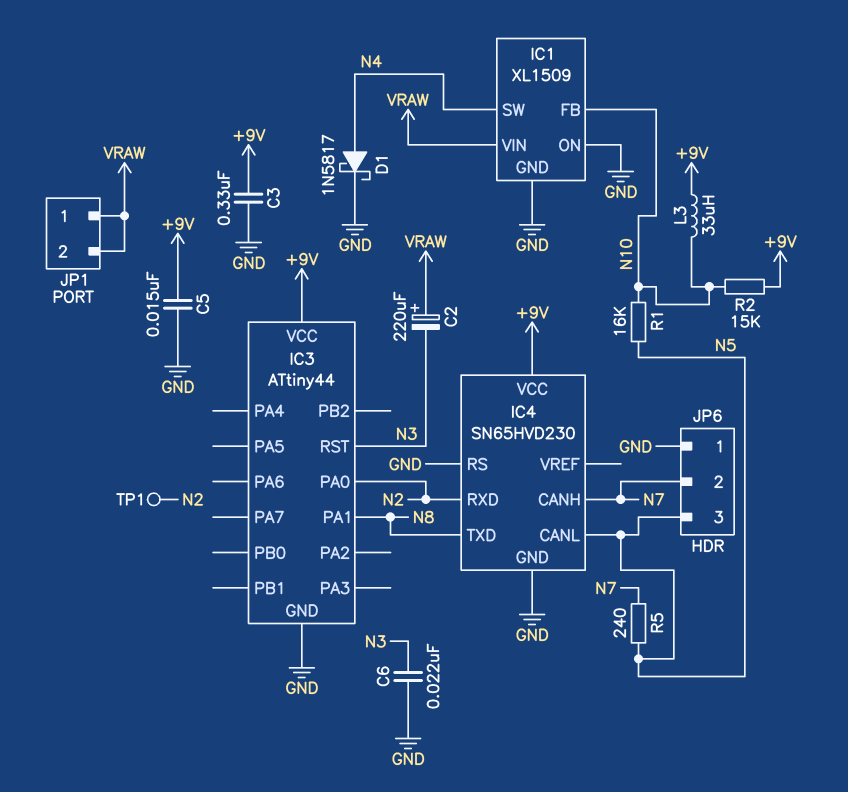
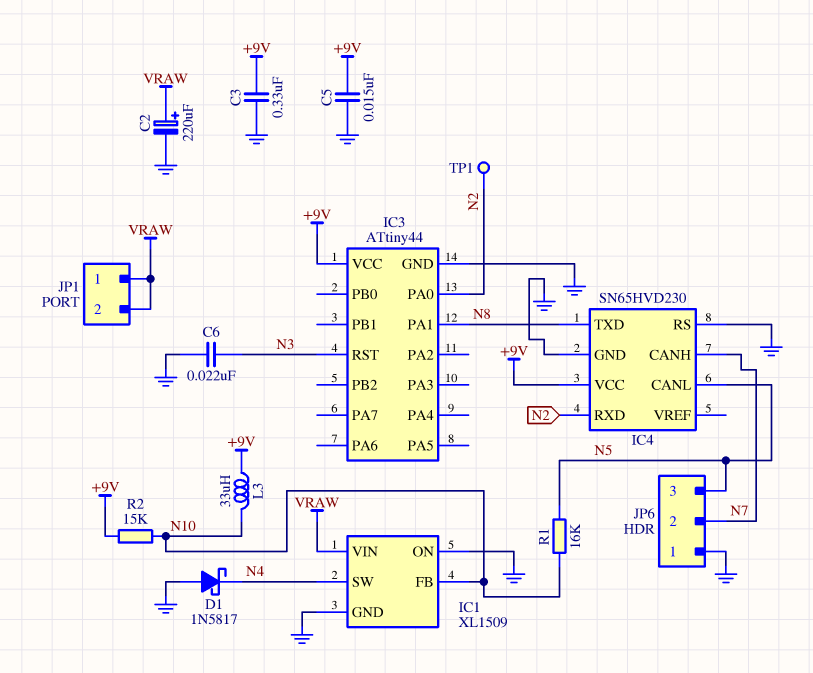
C2: 220uF (plus VRAW, minus N3) -> 220uF (plus VRAW, minus GND)
D1: schottky 1N5817 (A N4, K GND) -> schottky 1N5817 (A GND, K N4)
R5: 240 (N5, N7) -> none

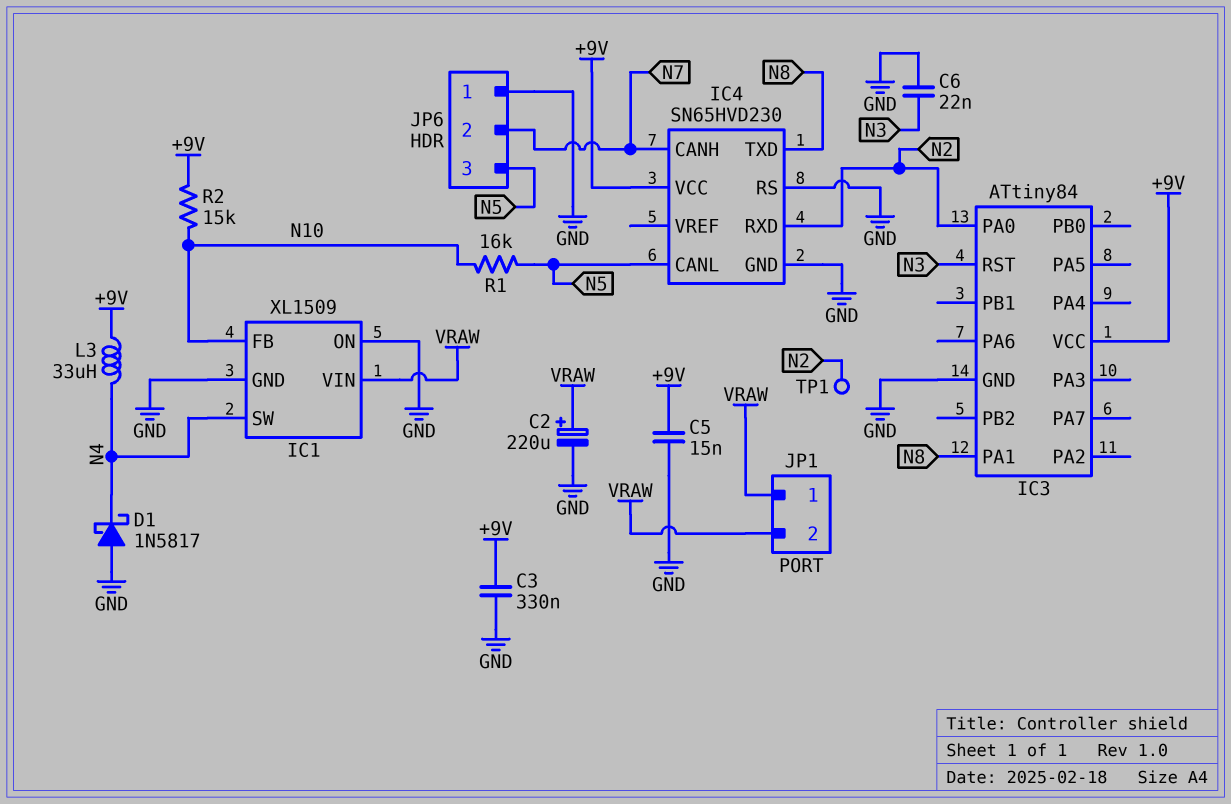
IC3: ATtiny44 -> ATtiny84
L3: 33uH (+9V, N10) -> 33uH (+9V, N4)

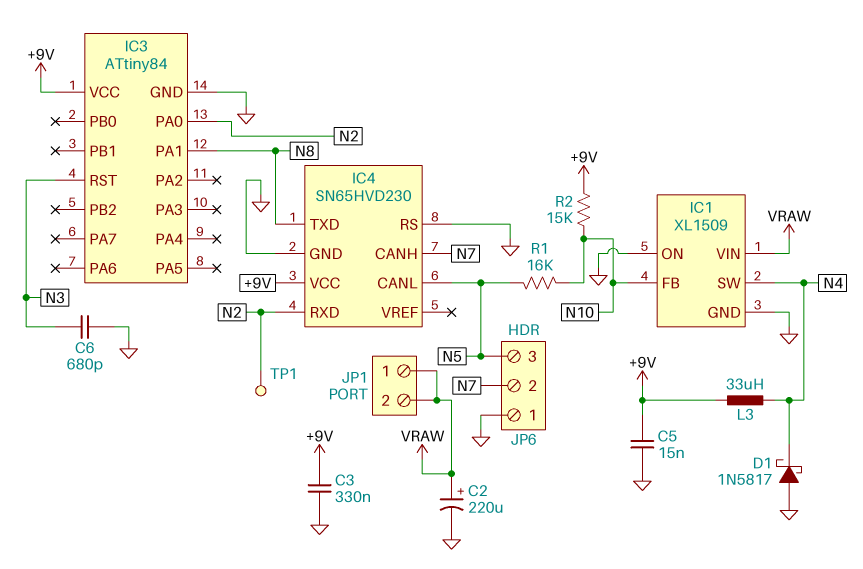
C6: 22nF (GND, N3) -> 680pF (GND, N3)

